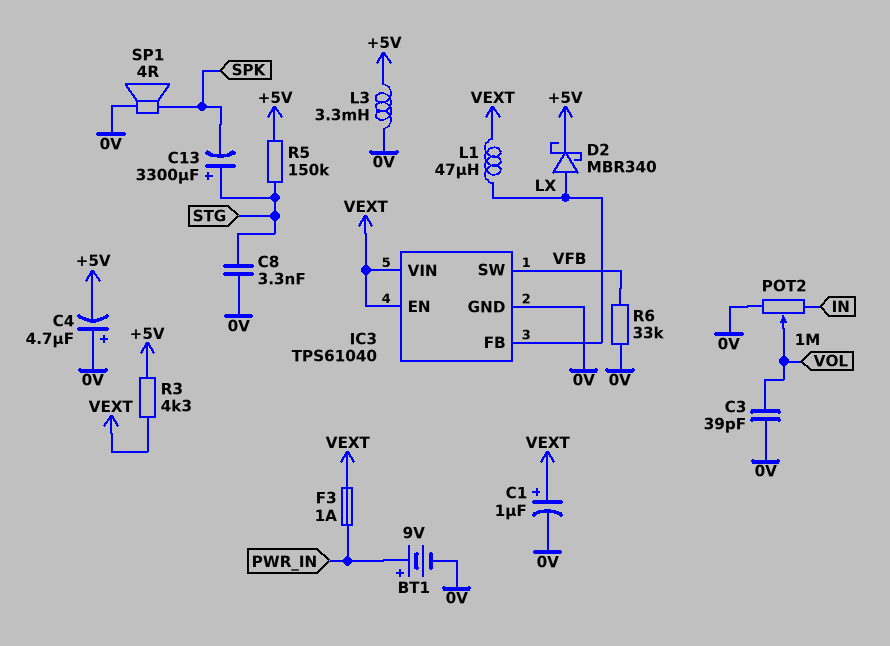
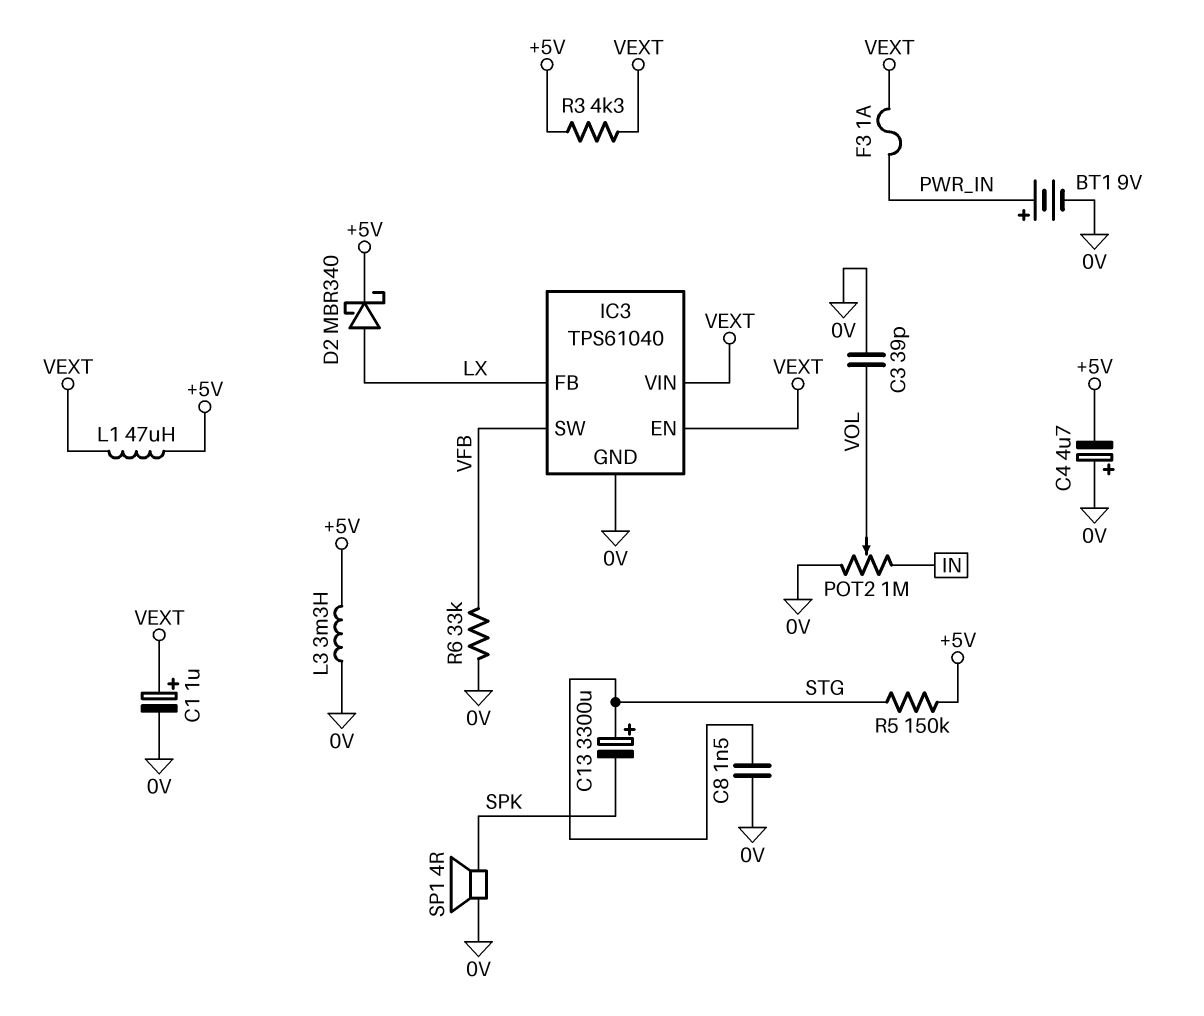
C8: 3.3nF (0V, STG) -> 1.5nF (0V, STG)
L1: 47uH (LX, VEXT) -> 47uH (+5V, VEXT)

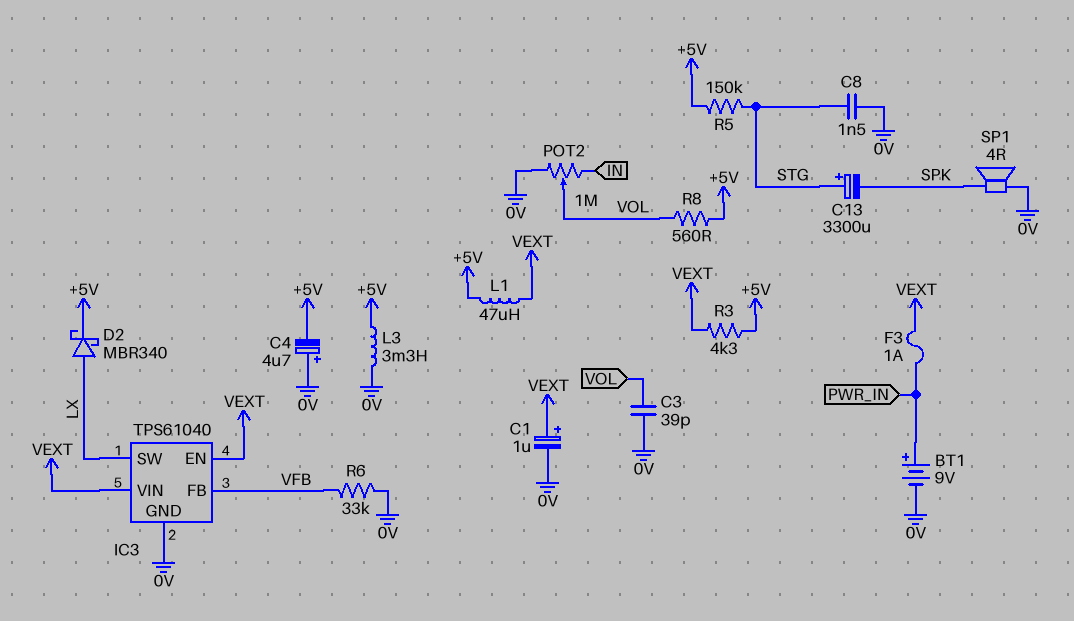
IC3 pin FB: LX -> VFB
IC3 pin SW: VFB -> LX
R8: none -> 560 (+5V, VOL)

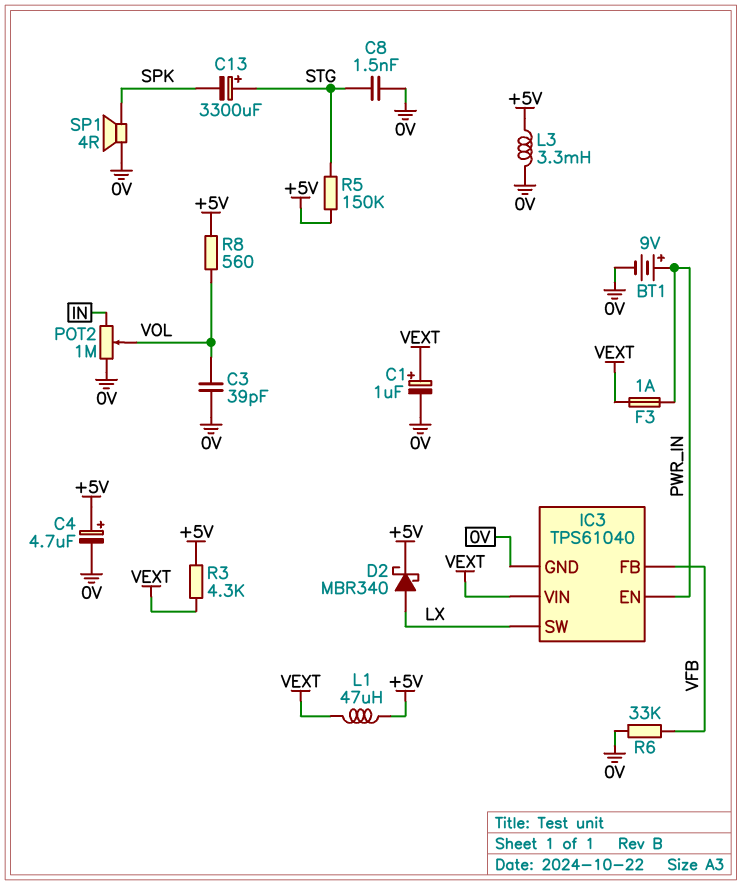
C4: 4.7uF (plus 0V, minus +5V) -> 4.7uF (plus +5V, minus 0V)
IC3 pin EN: VEXT -> PWR_IN

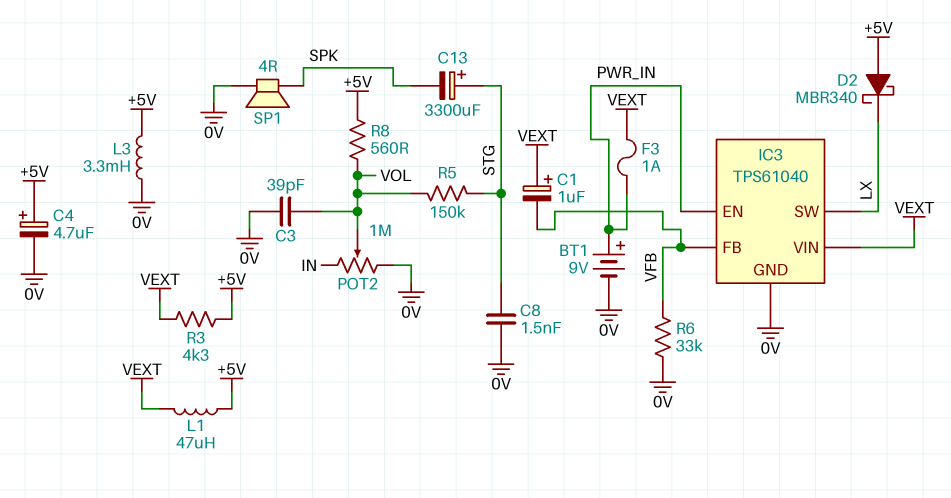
C1: 1uF (plus VEXT, minus 0V) -> 1uF (plus VEXT, minus VFB)
D2: schottky MBR340 (A LX, K +5V) -> schottky MBR340 (A +5V, K LX)
R5: 150k (+5V, STG) -> 150k (STG, VOL)

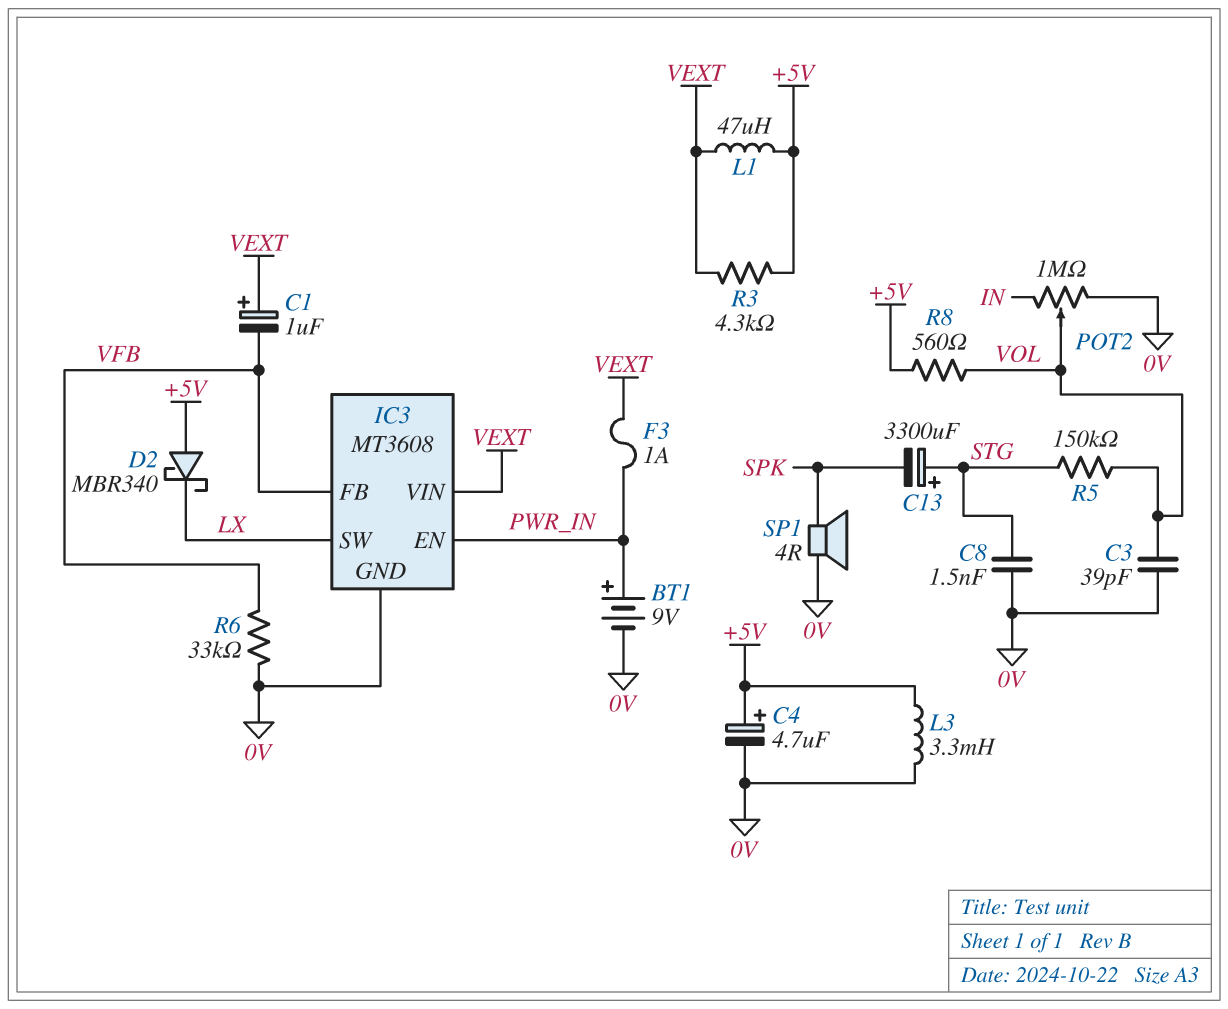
IC3: TPS61040 -> MT3608

